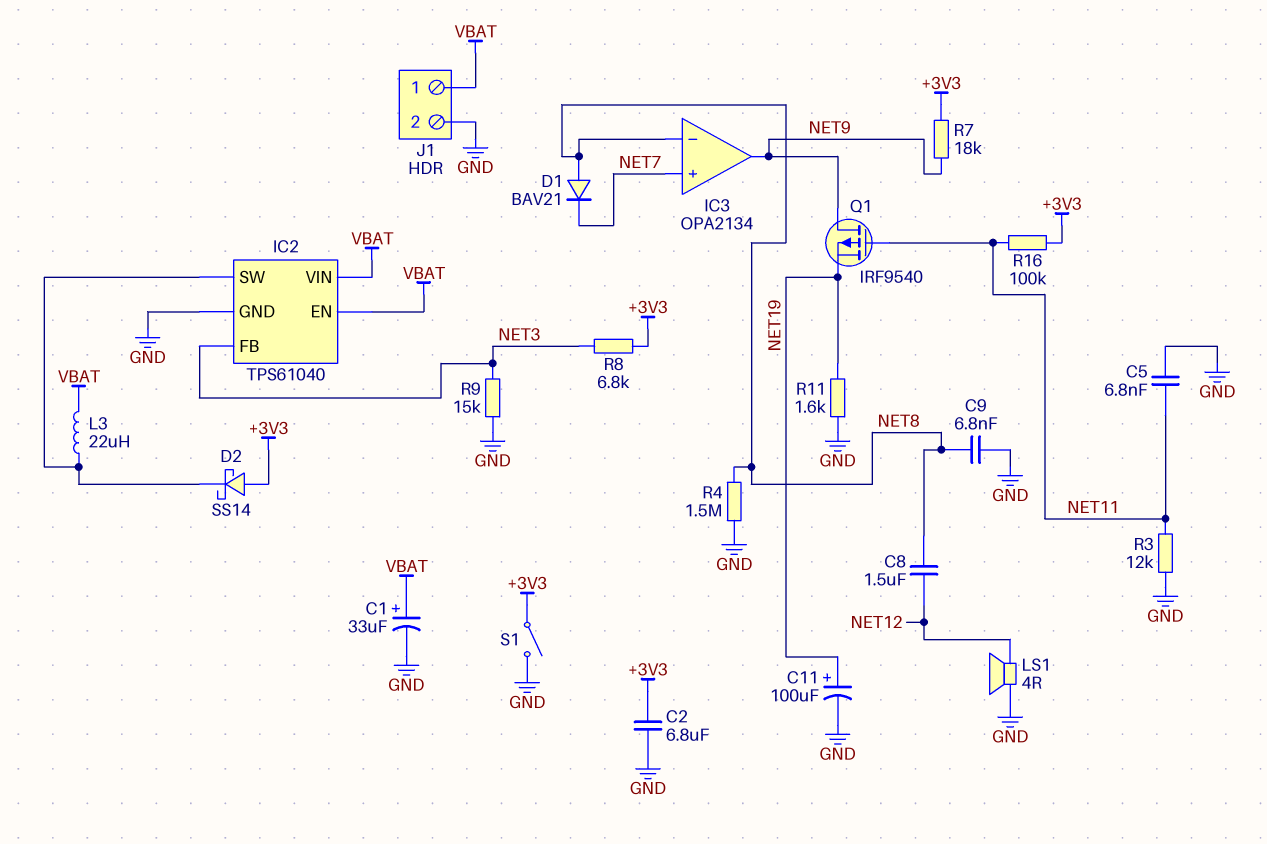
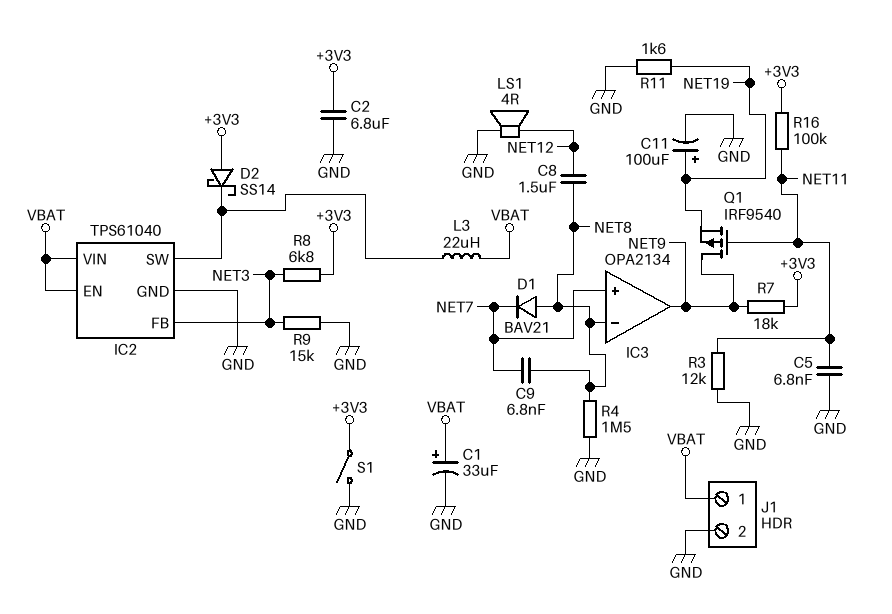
C9: 6.8nF (GND, NET8) -> 6.8nF (NET7, NET8)

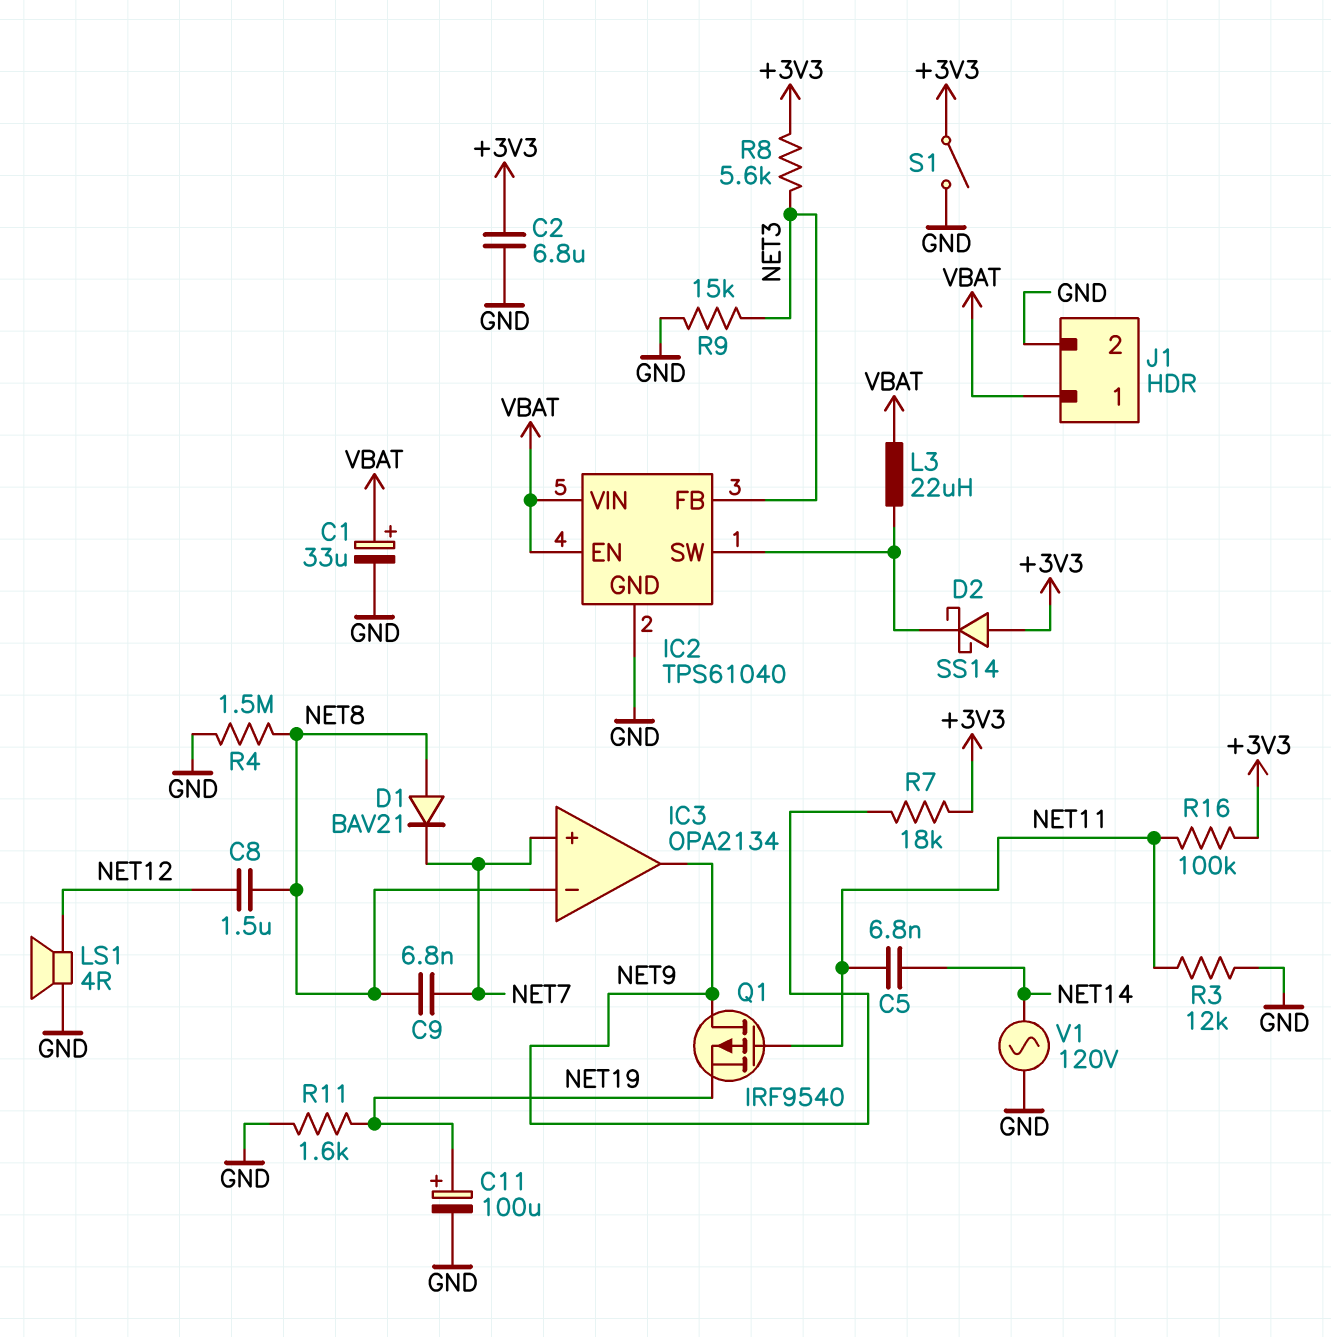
C5: 6.8nF (GND, NET11) -> 6.8nF (NET11, NET14)
R8: 6.8k (+3V3, NET3) -> 5.6k (+3V3, NET3)
V1: none -> AC 120V (GND, NET14)

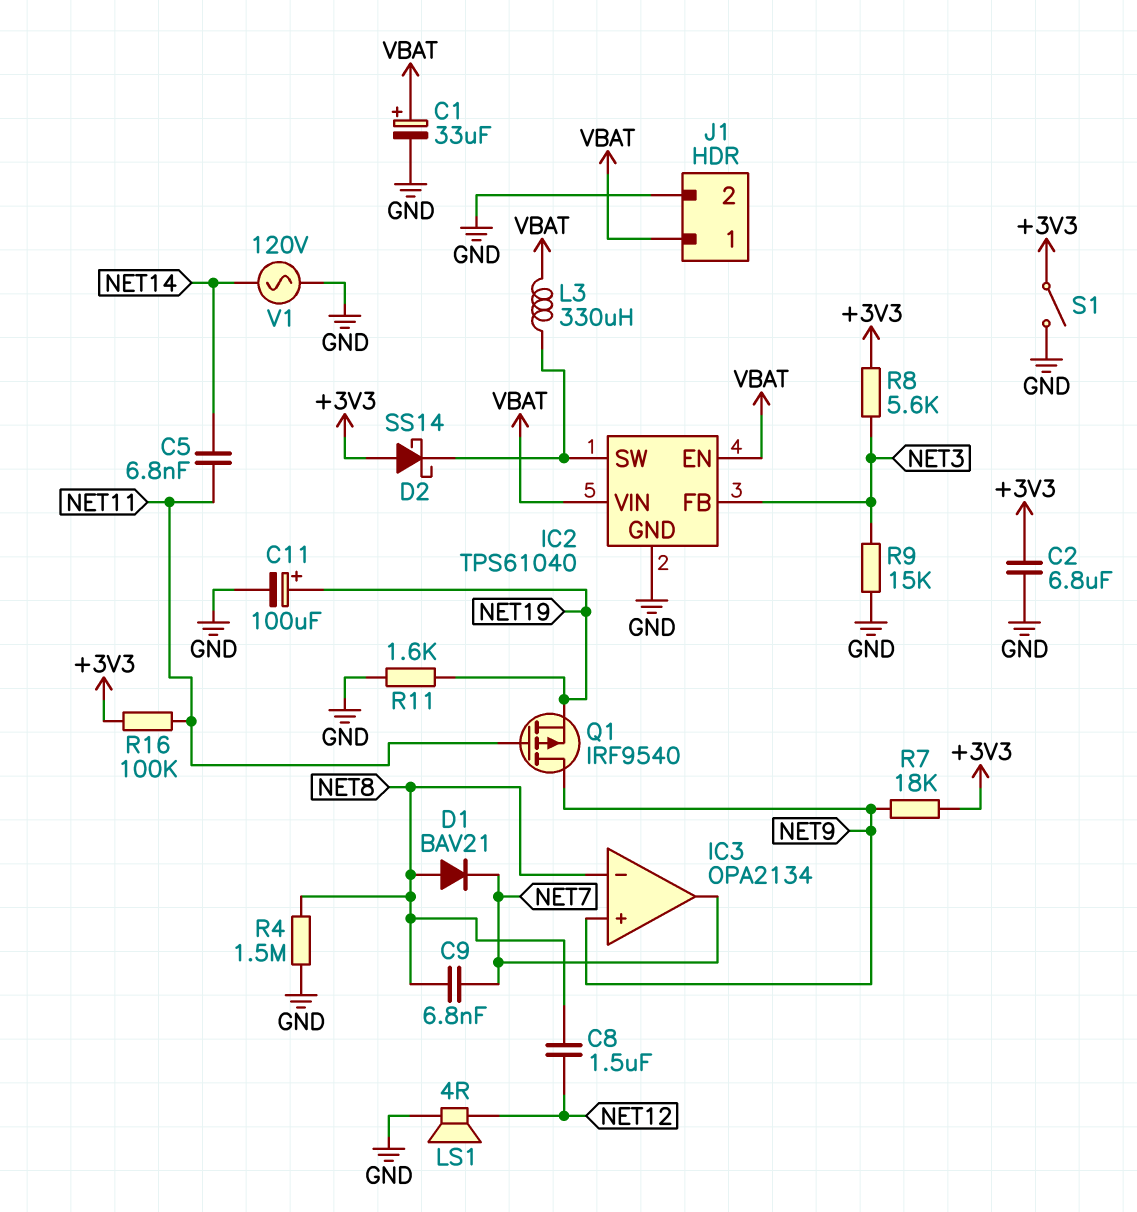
IC3 pin in+: NET7 -> NET9
IC3 pin out: NET9 -> NET7
L3: 22uH (IC2/SW, VBAT) -> 330uH (IC2/SW, VBAT)
R3: 12k (GND, NET11) -> none

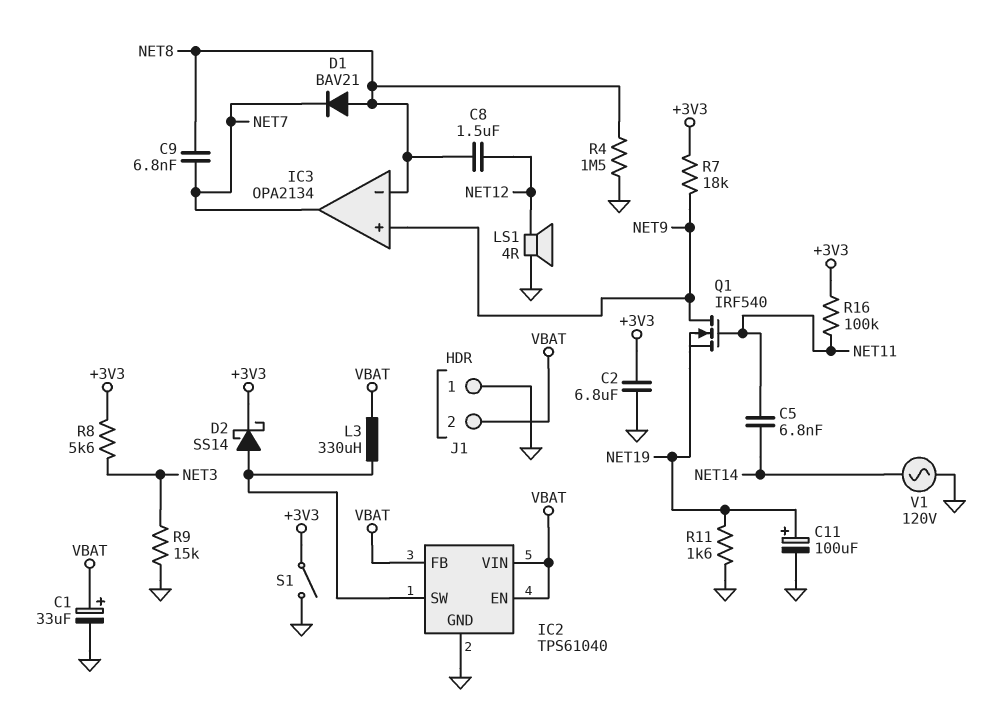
D2: schottky SS14 (A +3V3, K IC2/SW) -> schottky SS14 (A IC2/SW, K +3V3)
IC2 pin FB: NET3 -> VBAT
J1 pin 1: VBAT -> GND
J1 pin 2: GND -> VBAT
Q1: PMOS IRF9540 (G NET11, D NET9, S NET19) -> NMOS IRF540 (G NET11, D NET9, S NET19)

